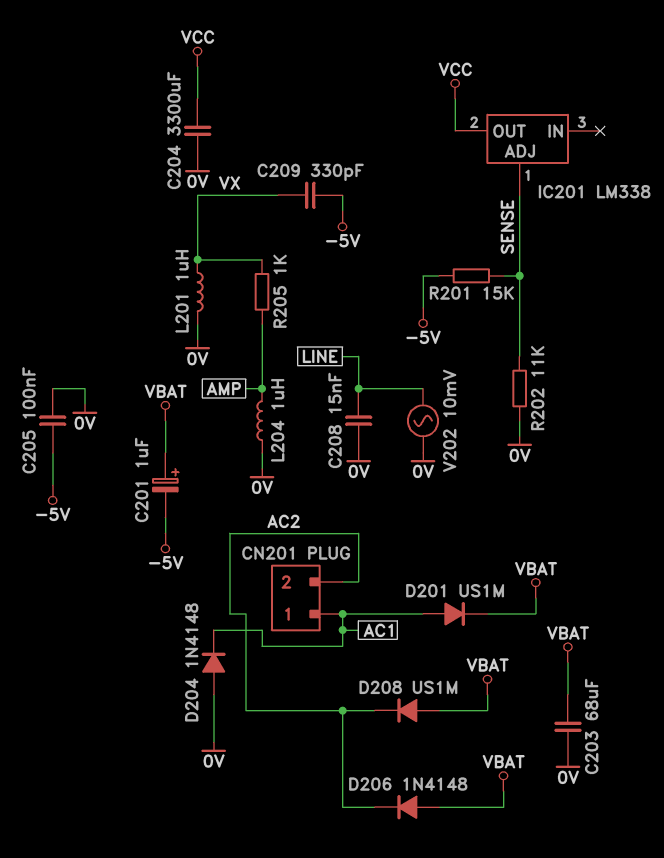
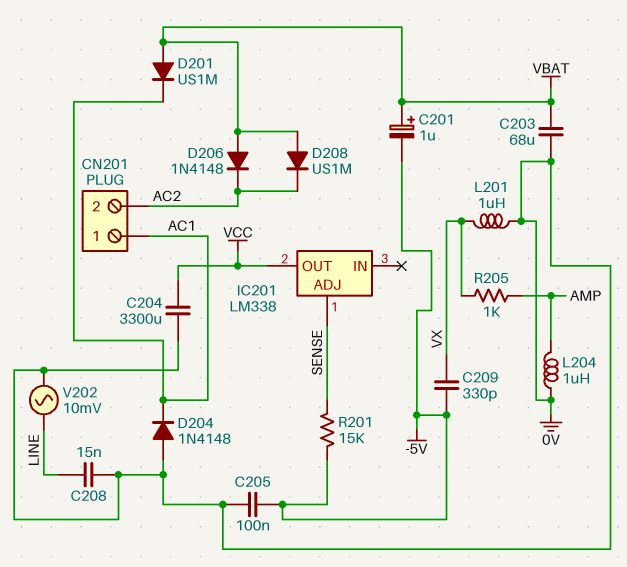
D201: diode US1M (A AC1, K VBAT) -> diode US1M (A VBAT, K AC1)
R202: 11k (0V, SENSE) -> none

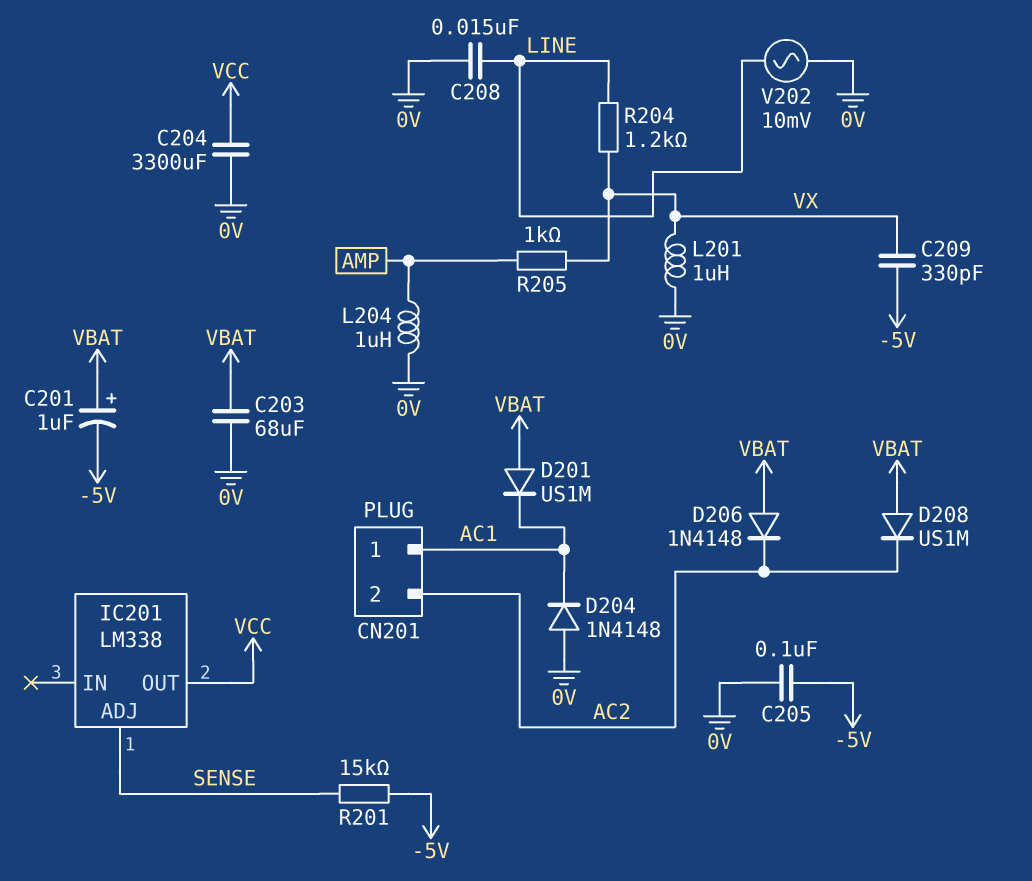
R204: none -> 1.2k (LINE, VX)

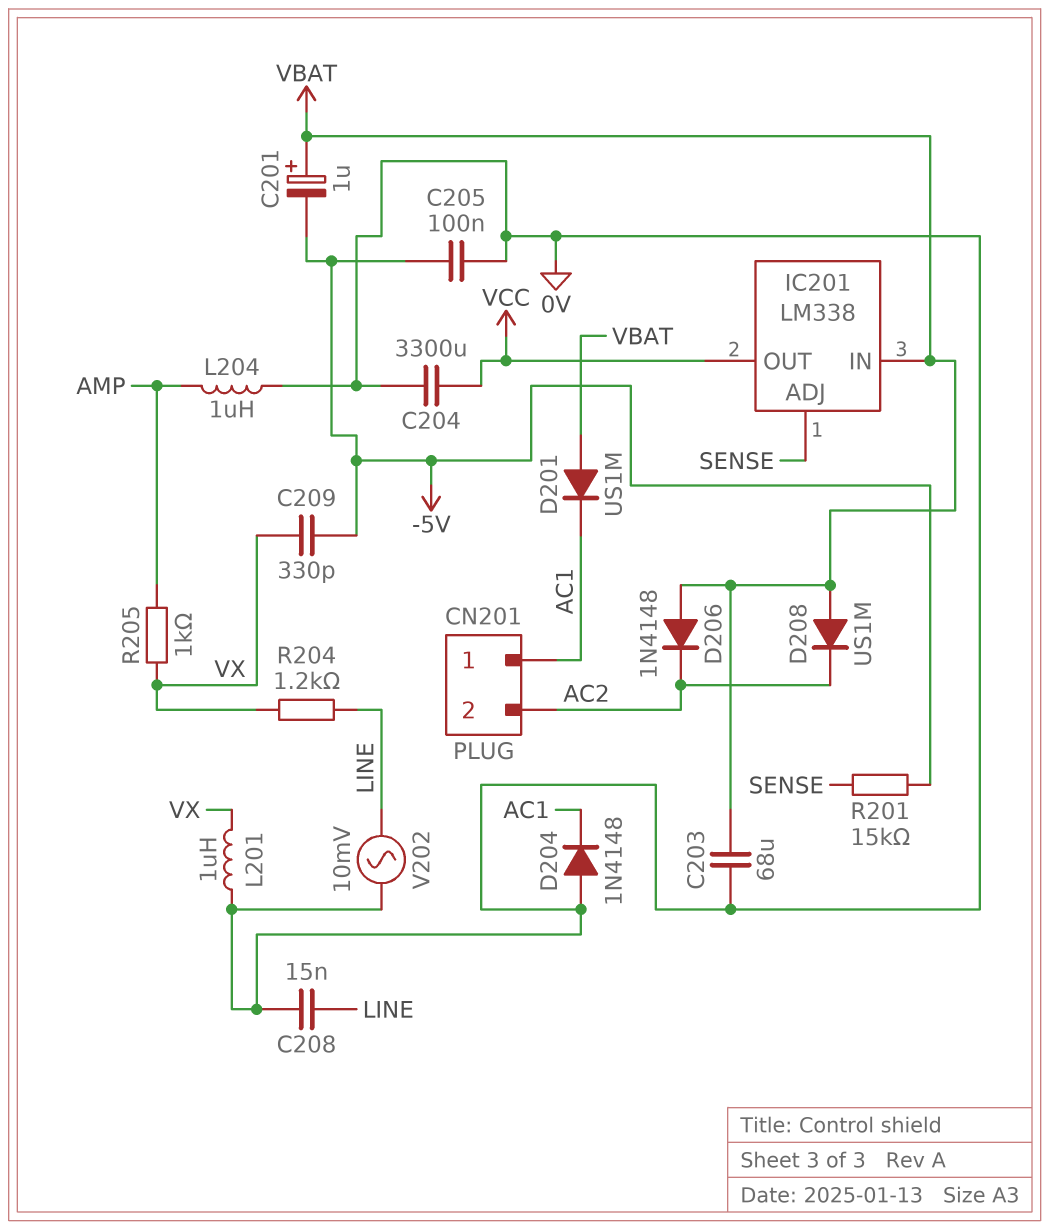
IC201 pin IN: none -> VBAT

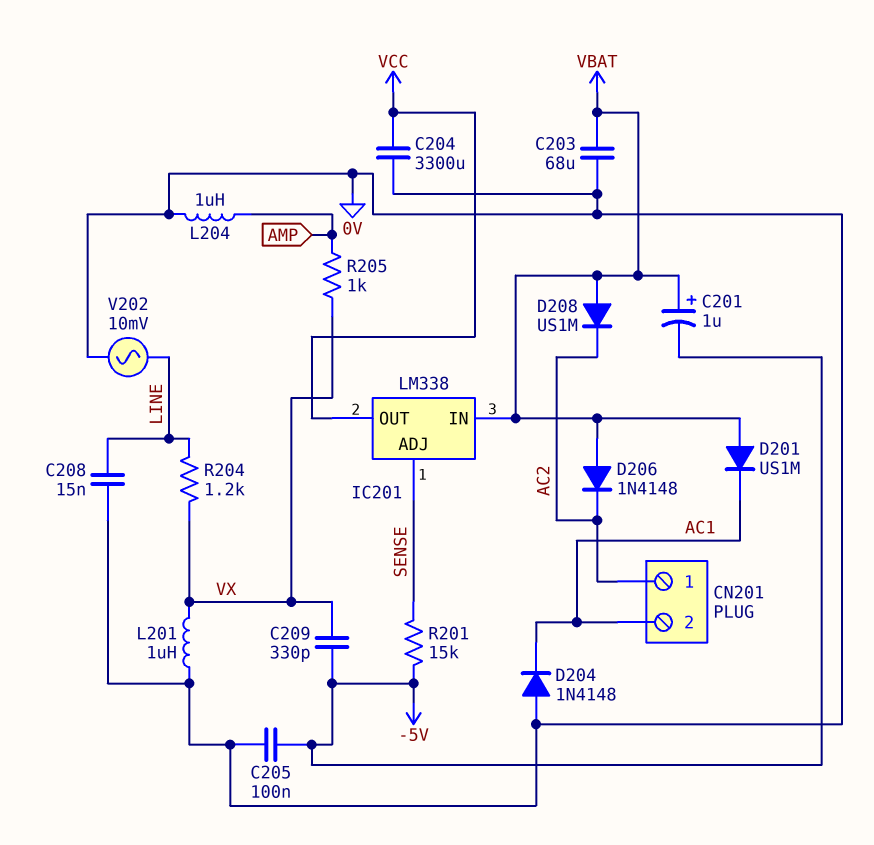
CN201 pin 1: AC1 -> AC2
CN201 pin 2: AC2 -> AC1

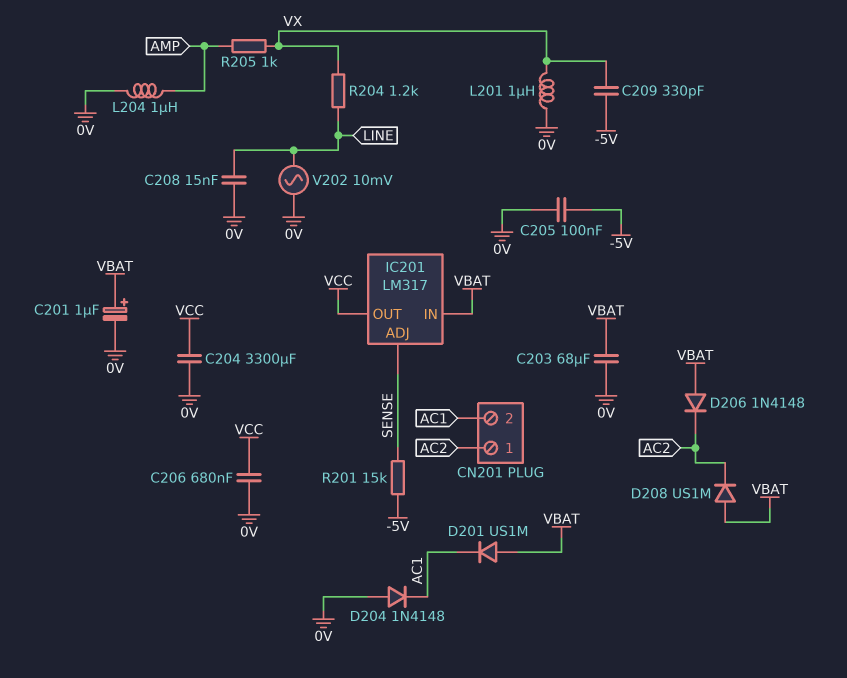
C201: 1uF (plus VBAT, minus -5V) -> 1uF (plus VBAT, minus 0V)
C206: none -> 680nF (0V, VCC)
IC201: LM338 -> LM317

